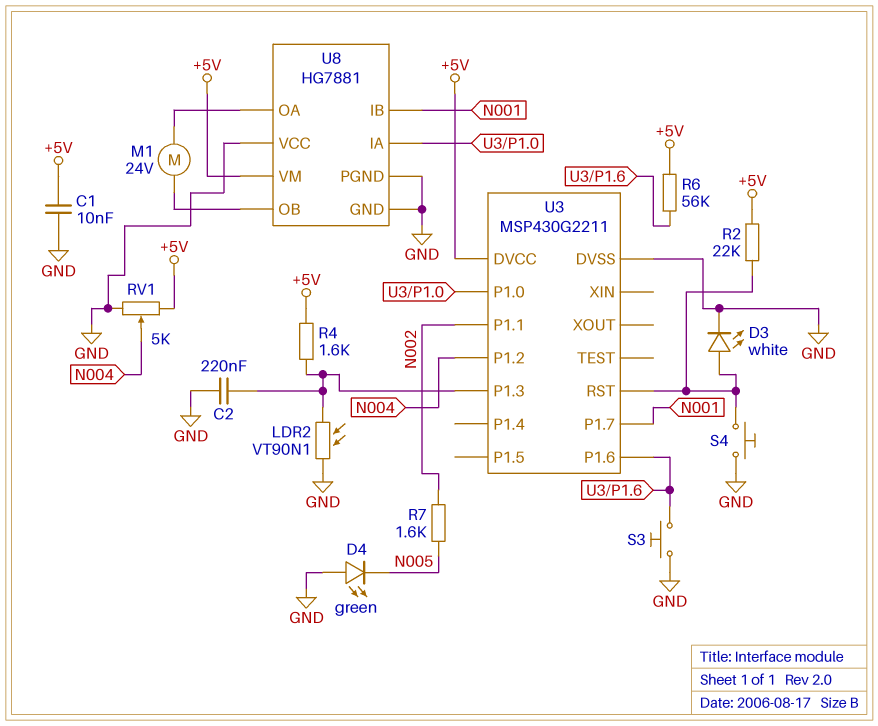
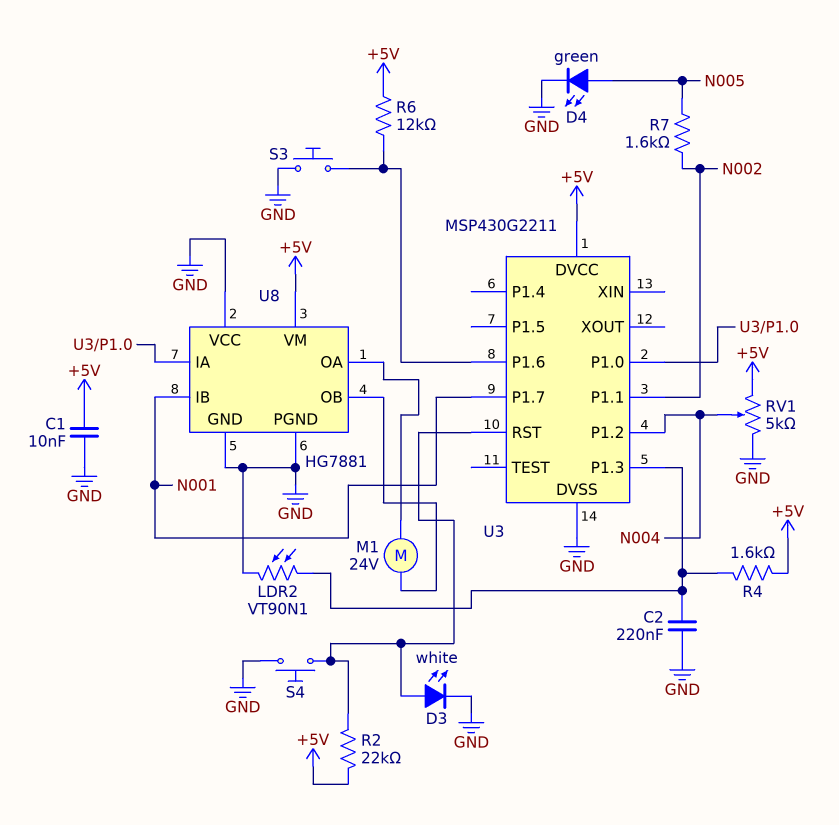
D4: LED green (A GND, K N005) -> LED green (A N005, K GND)
R6: 56k (+5V, U3/P1.6) -> 12k (+5V, U3/P1.6)

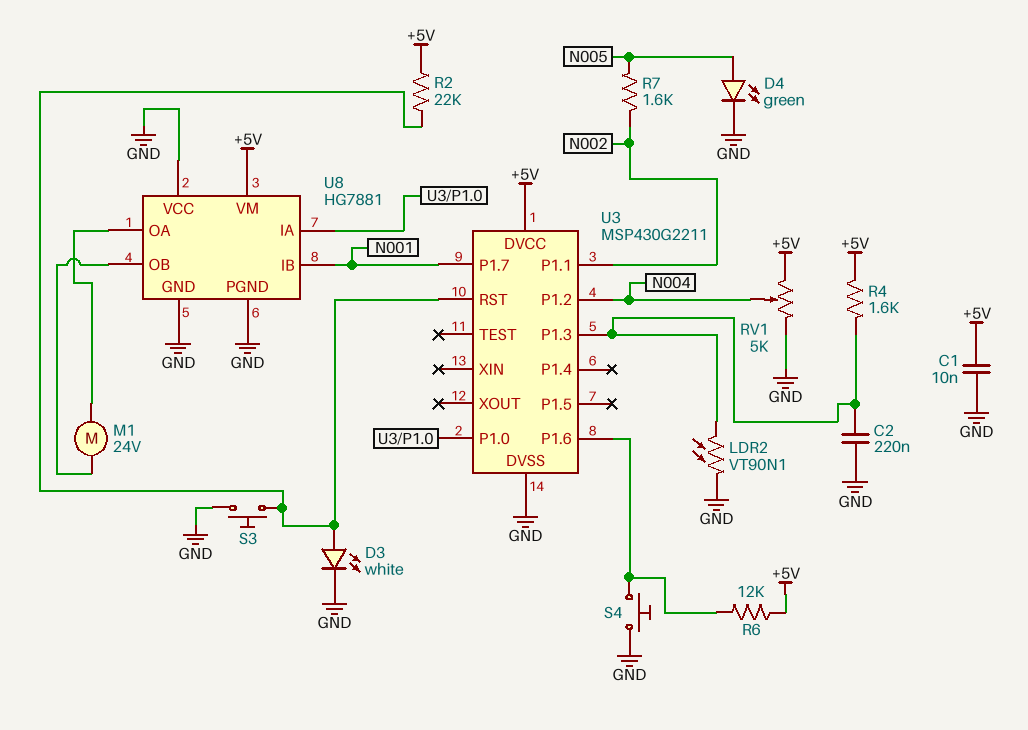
S3: button (GND, U3/P1.6) -> button (GND, U3/RST)
S4: button (GND, U3/RST) -> button (GND, U3/P1.6)

